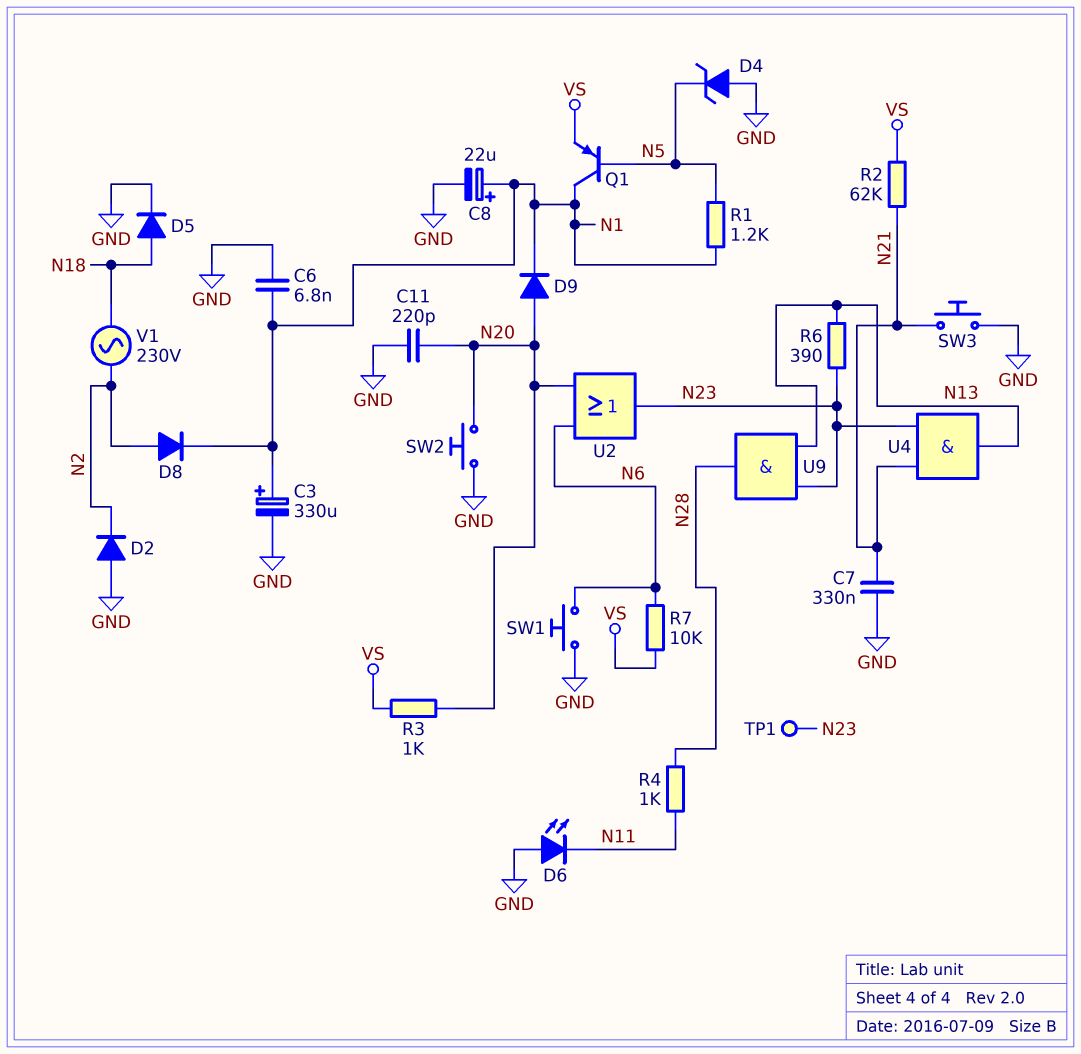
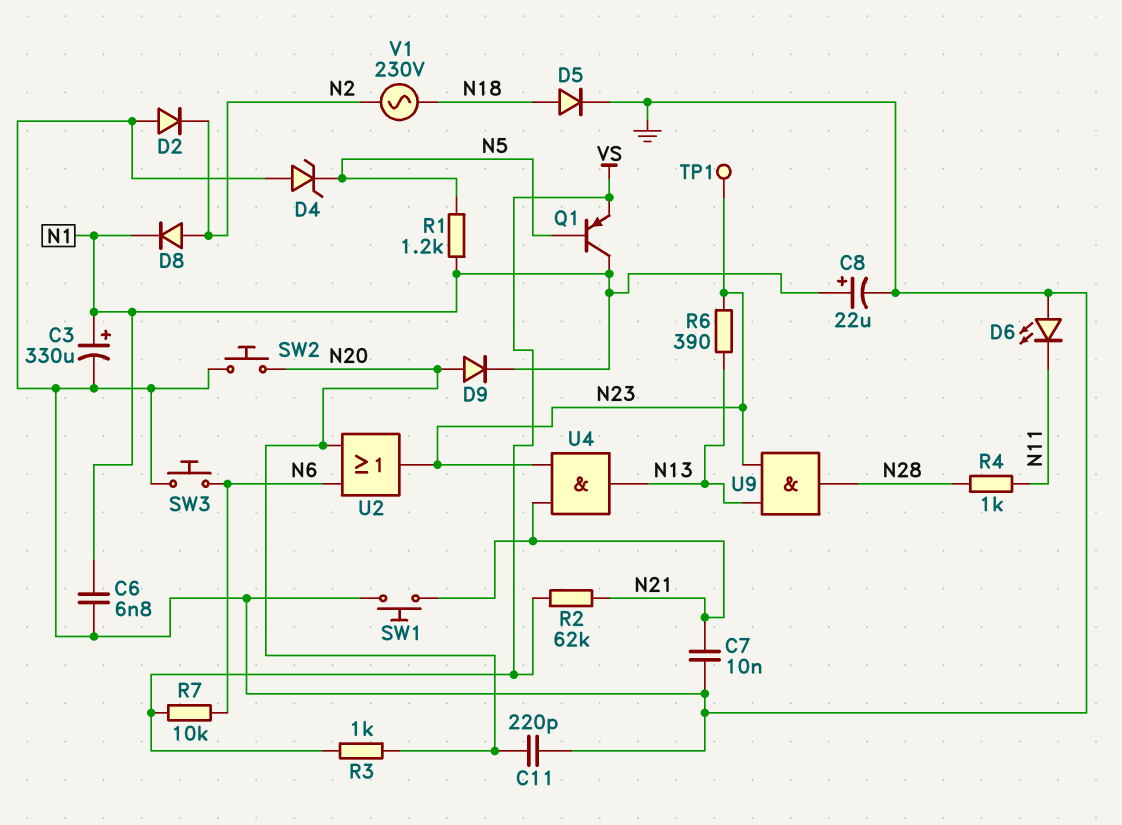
C7: 330nF (GND, N21) -> 10nF (GND, N21)
SW1: button (GND, N6) -> button (GND, N21)
SW3: button (GND, N21) -> button (GND, N6)

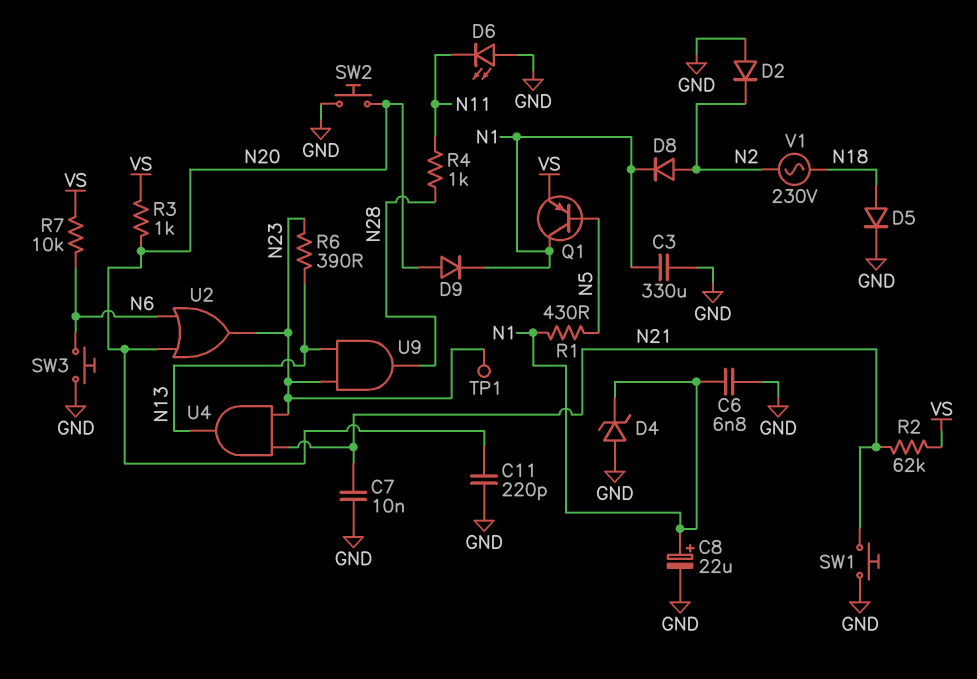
C3: 330uF (plus N1, minus GND) -> 330uF (GND, N1)
D4: zener (A GND, K N5) -> zener (A GND, K N1)
R1: 1.2k (N1, N5) -> 430 (N1, N5)

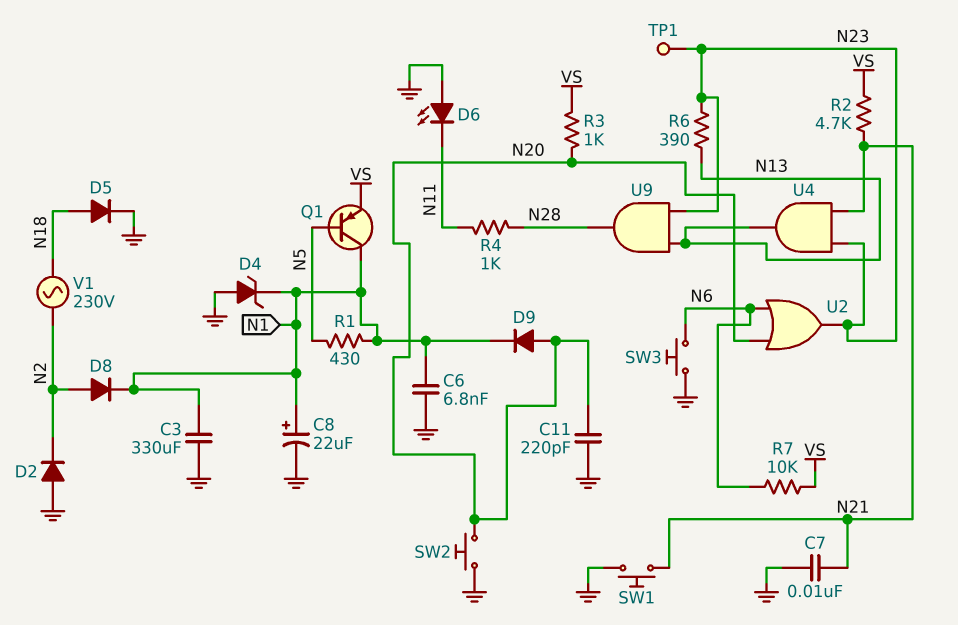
R2: 62k (N21, VS) -> 4.7k (N21, VS)

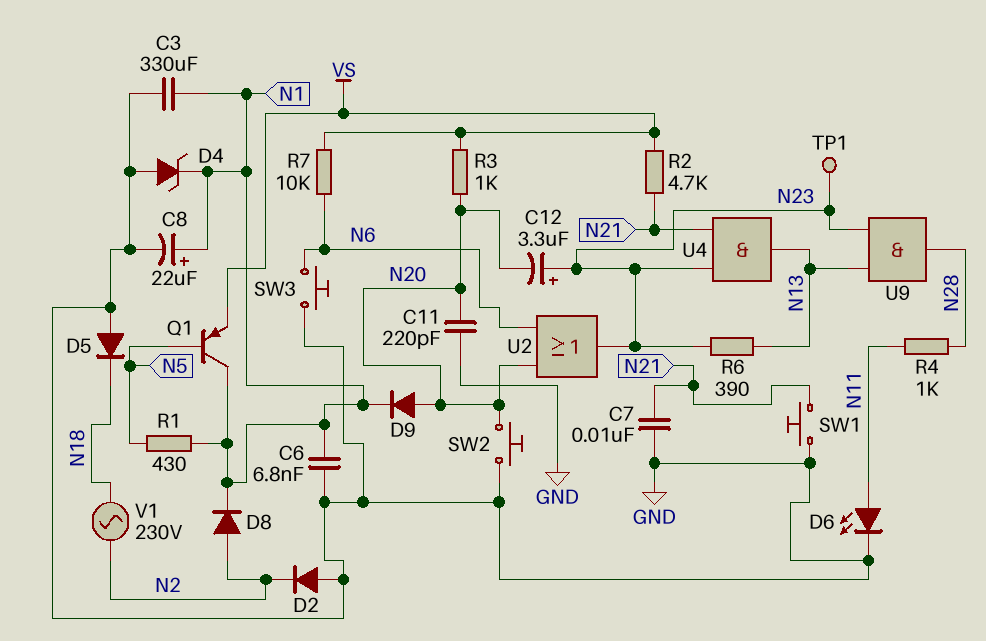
C12: none -> 3.3uF (plus N23, minus N20)
D5: diode (A N18, K GND) -> diode (A GND, K N18)
D6: LED (A GND, K N11) -> LED (A N11, K GND)

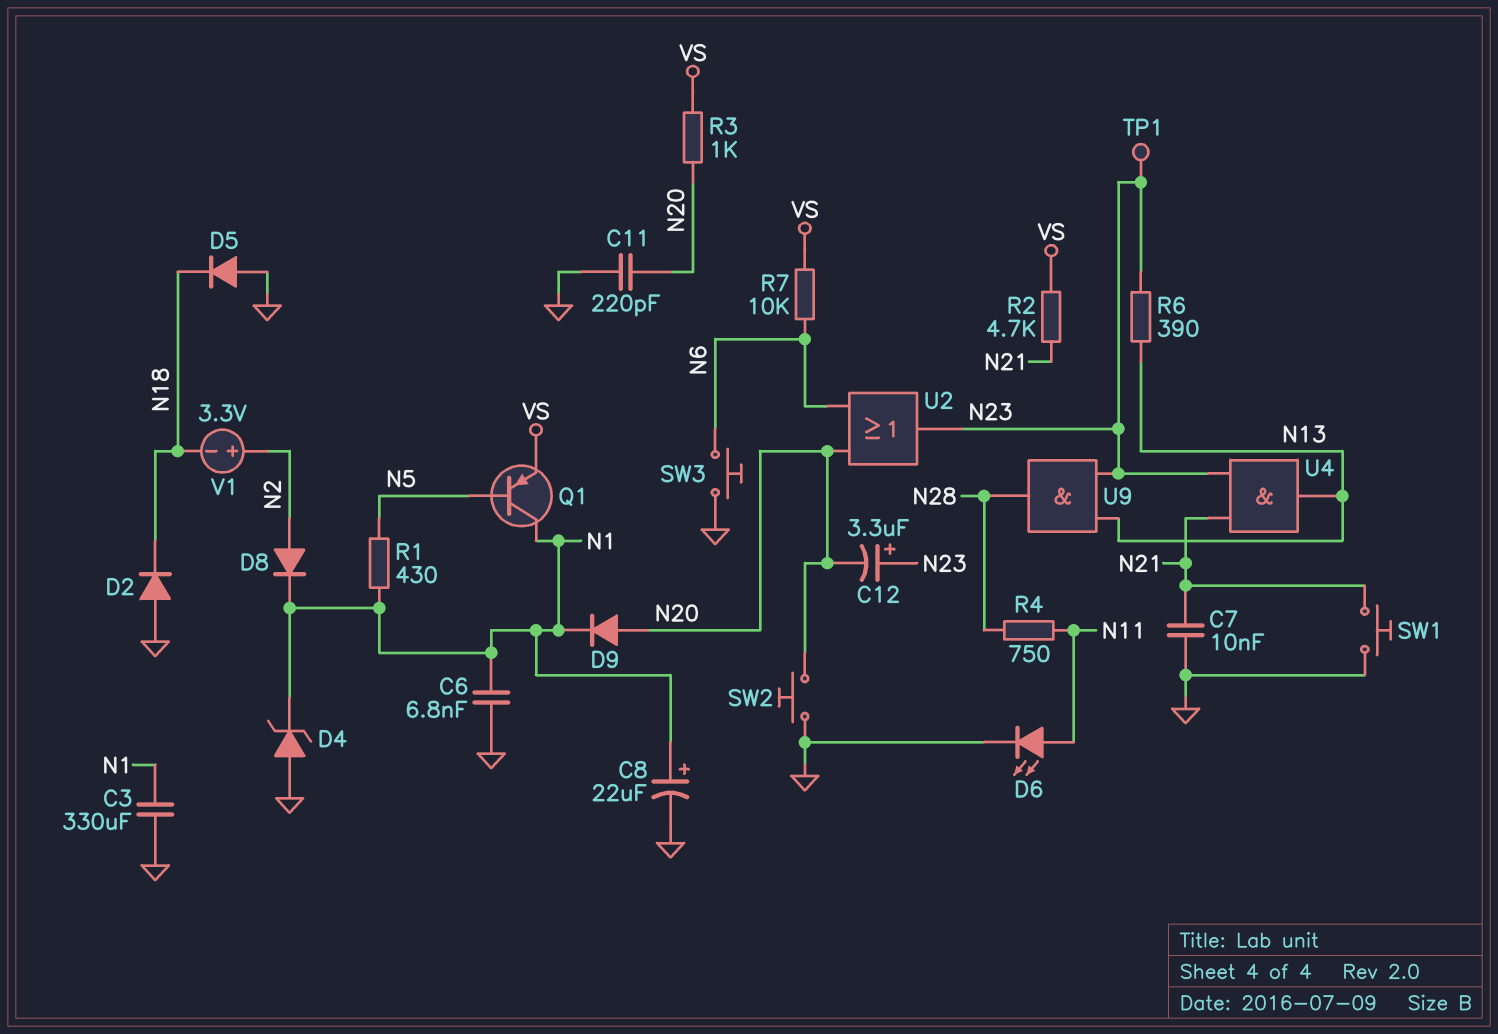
D2: diode (A GND, K N2) -> diode (A GND, K N18)
R4: 1k (N11, N28) -> 750 (N11, N28)
V1: AC 230V (N2, N18) -> 3.3V (plus N2, minus N18)

